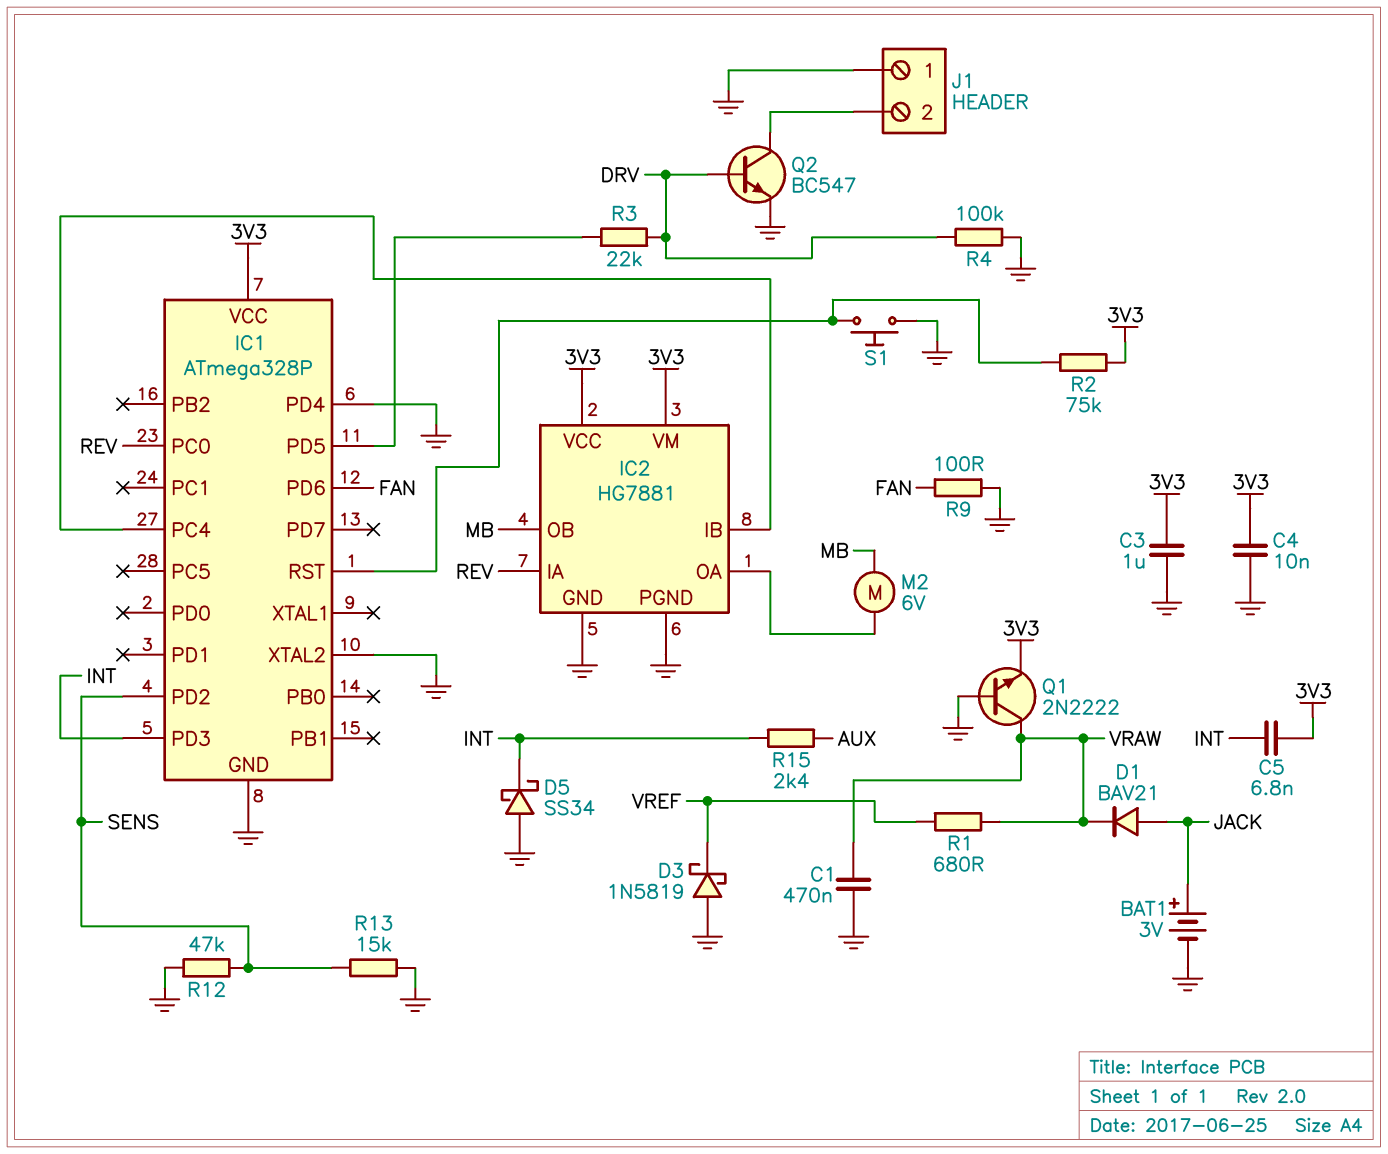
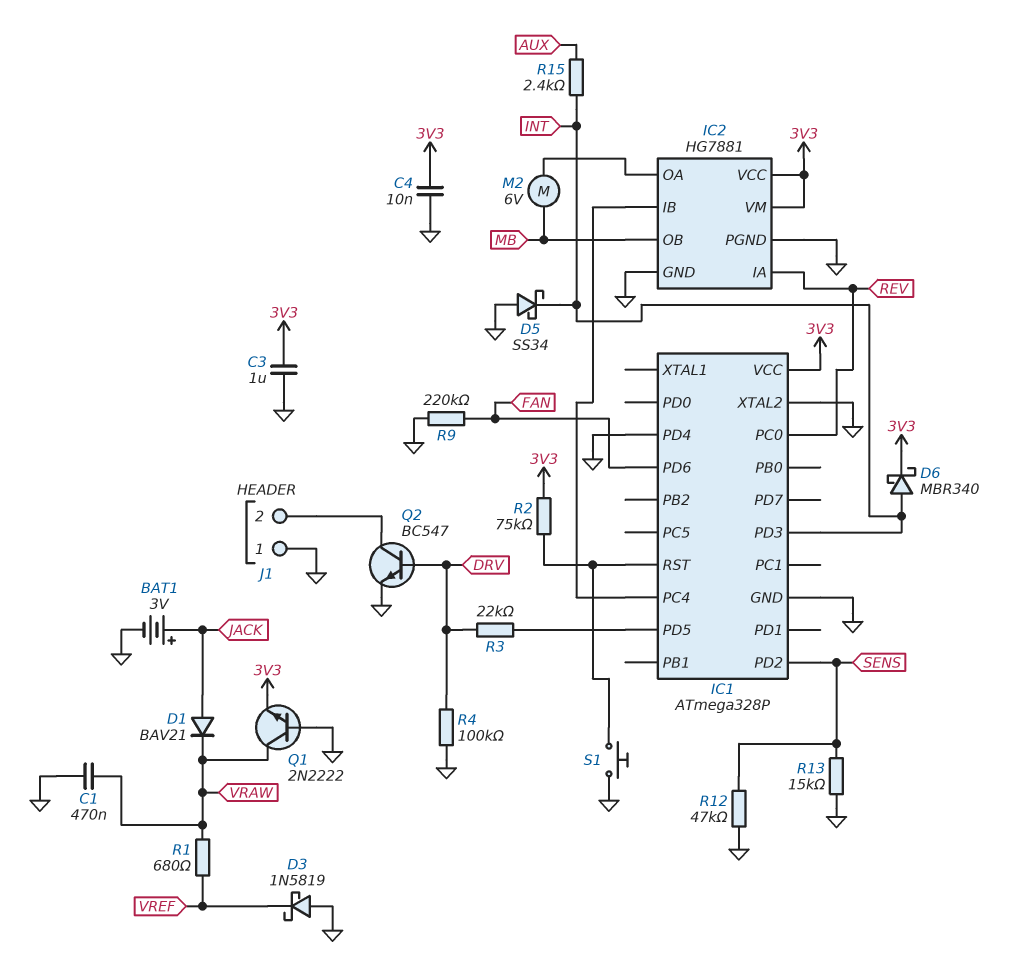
C5: 6.8nF (3V3, INT) -> none
D6: none -> schottky MBR340 (A INT, K 3V3)
R9: 100 (FAN, GND) -> 220k (FAN, GND)

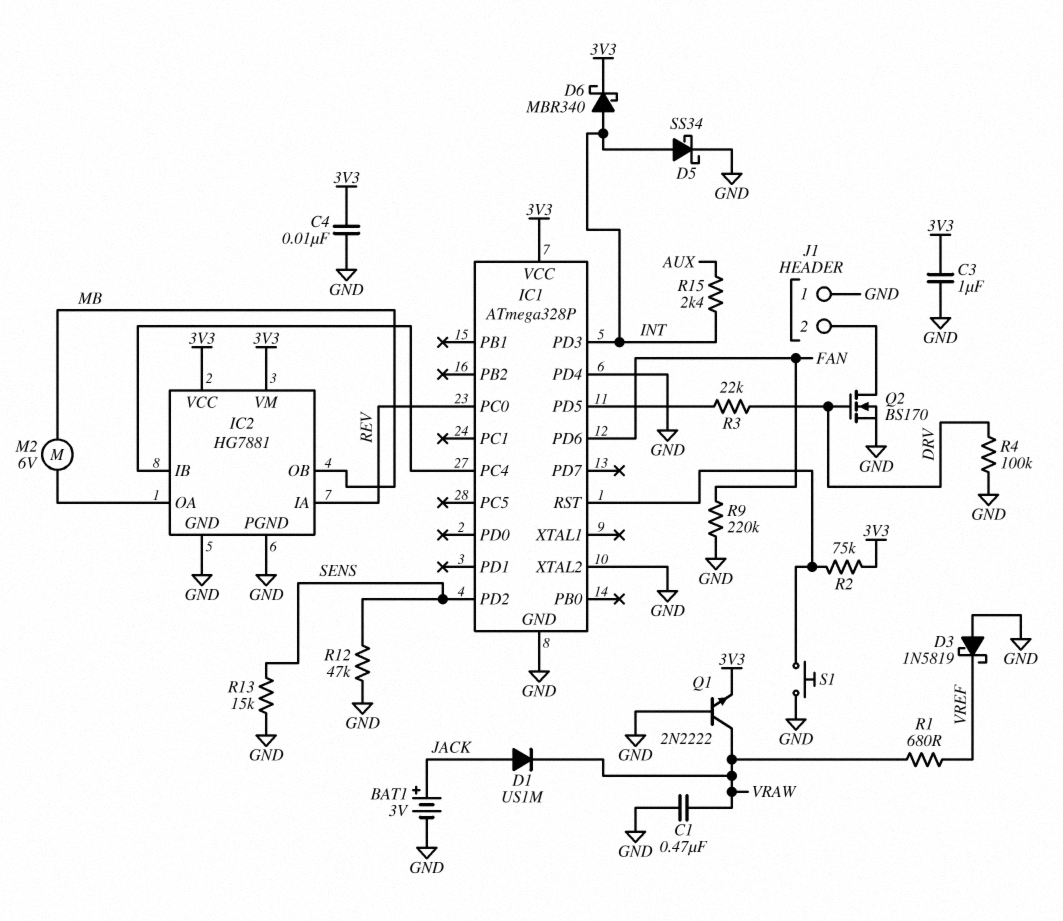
D1: diode BAV21 (A JACK, K VRAW) -> diode US1M (A JACK, K VRAW)
D5: schottky SS34 (A GND, K INT) -> schottky SS34 (A INT, K GND)
Q2: NPN BC547 (B DRV, C J1/2, E GND) -> NMOS BS170 (G DRV, D J1/2, S GND)

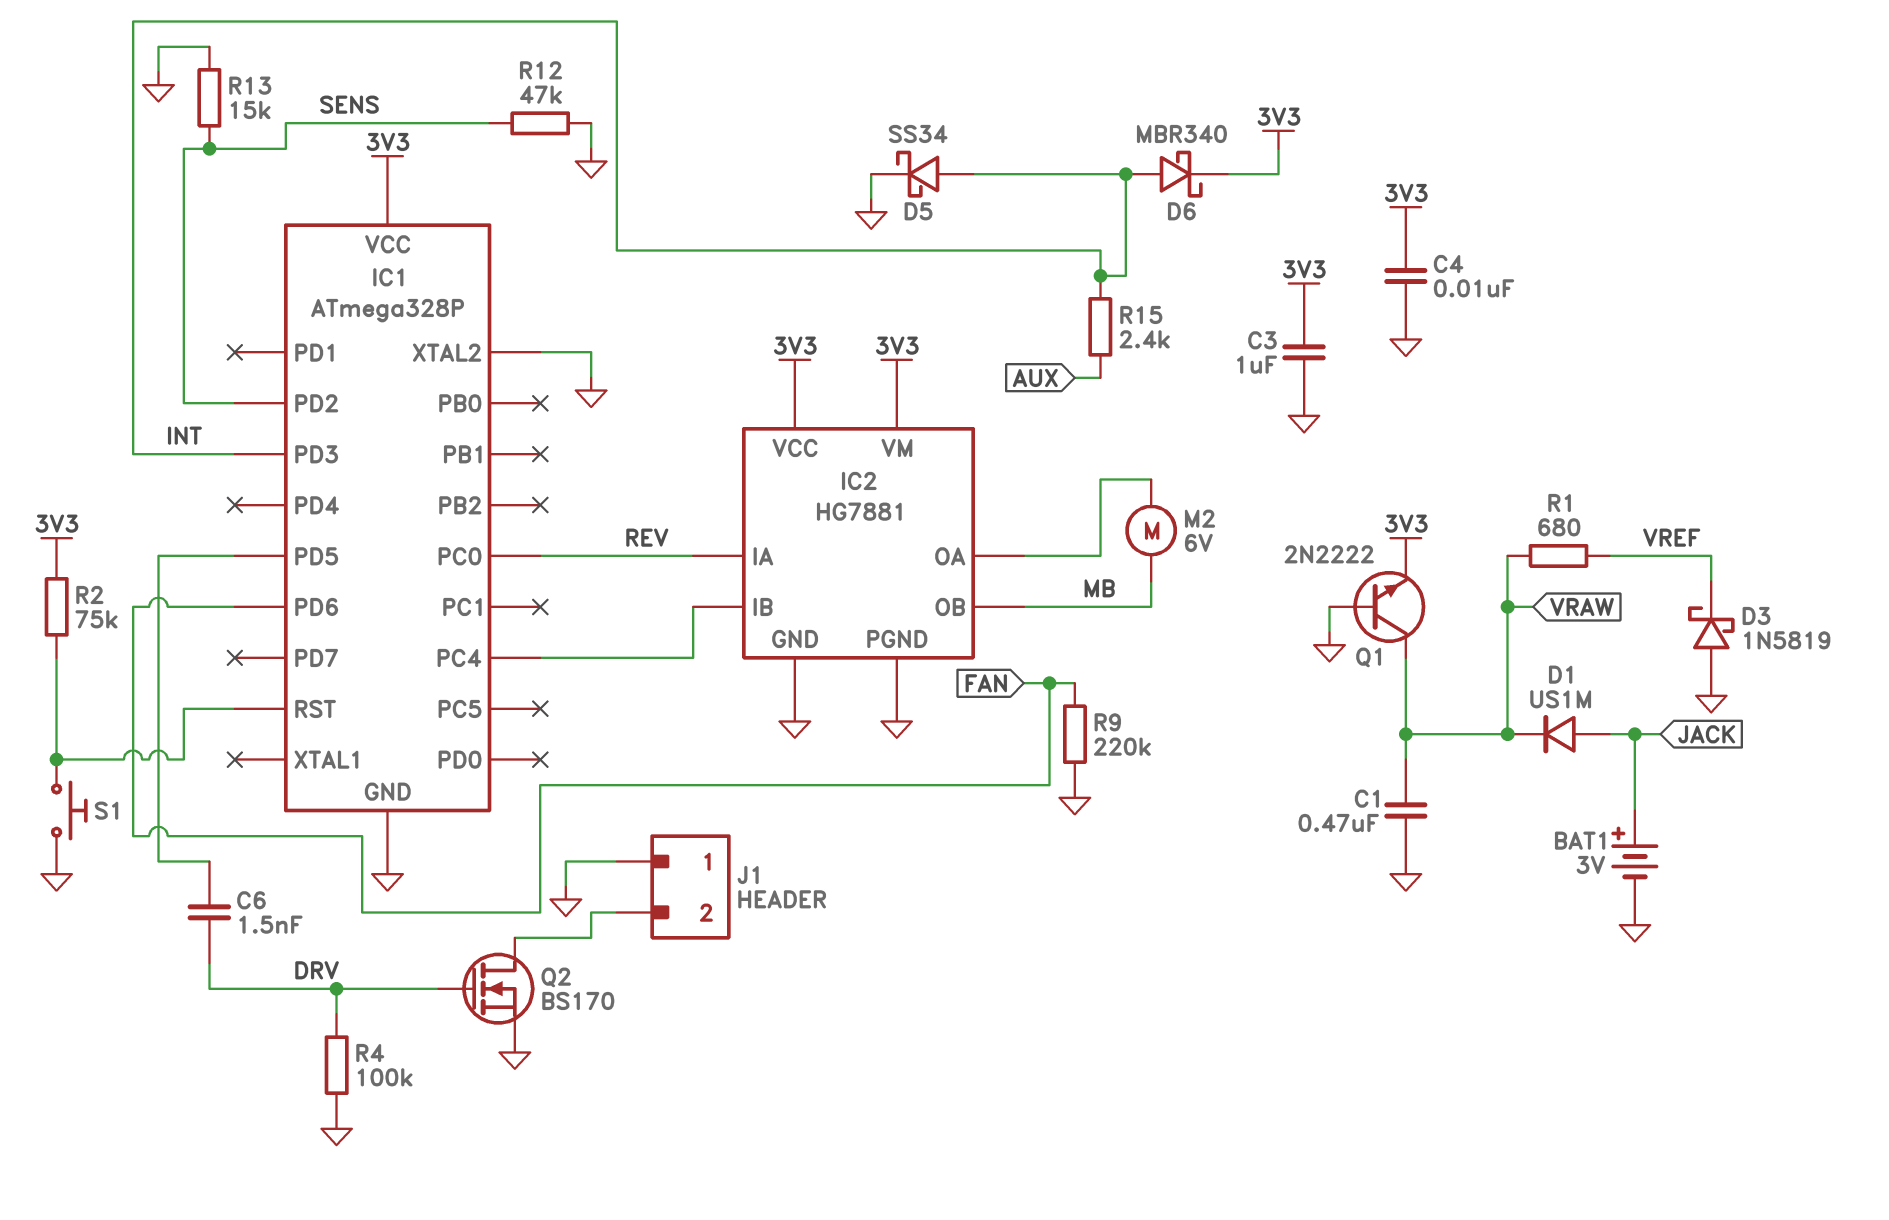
C6: none -> 1.5nF (DRV, IC1/PD5)
IC1 pin PD4: GND -> none
R3: 22k (DRV, IC1/PD5) -> none

